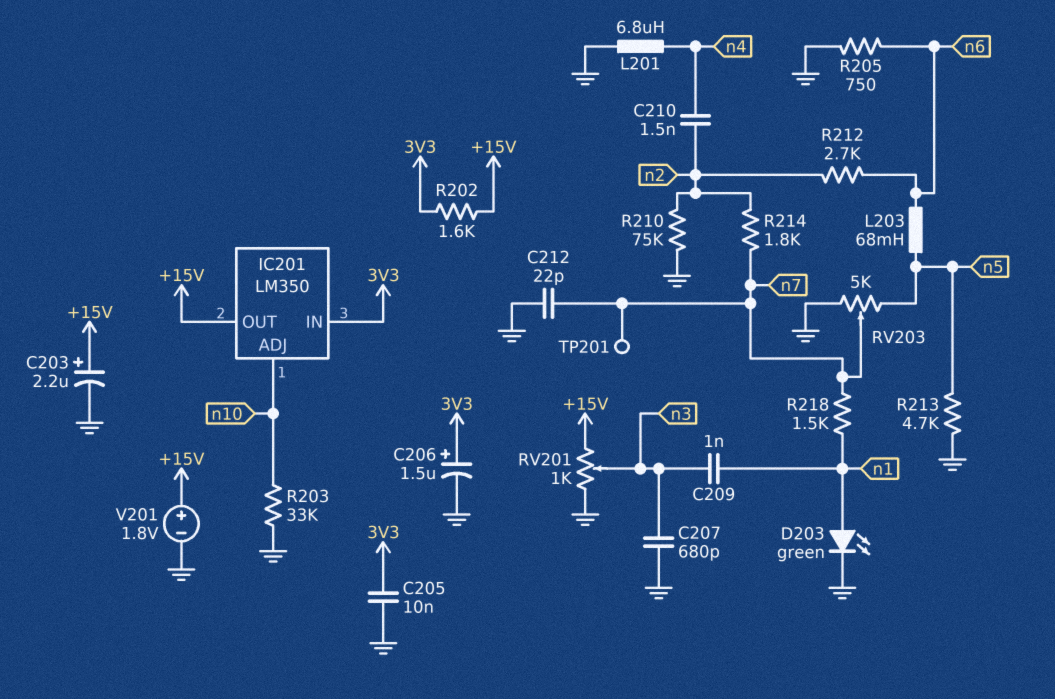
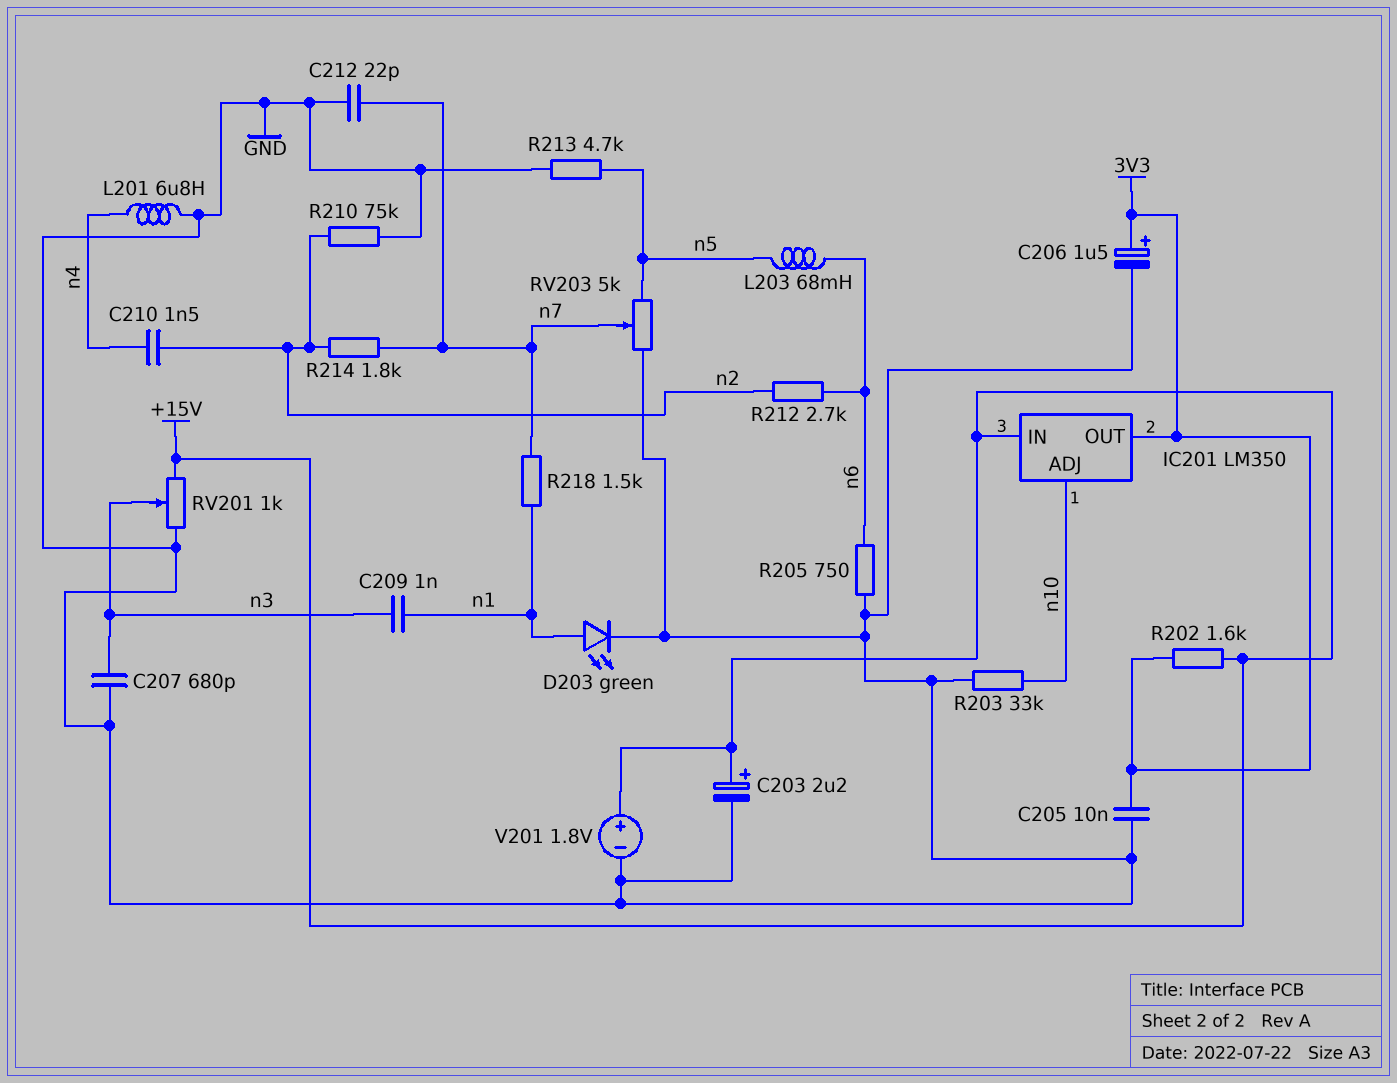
IC201 pin IN: 3V3 -> +15V
IC201 pin OUT: +15V -> 3V3
TP201: test point (n7) -> none

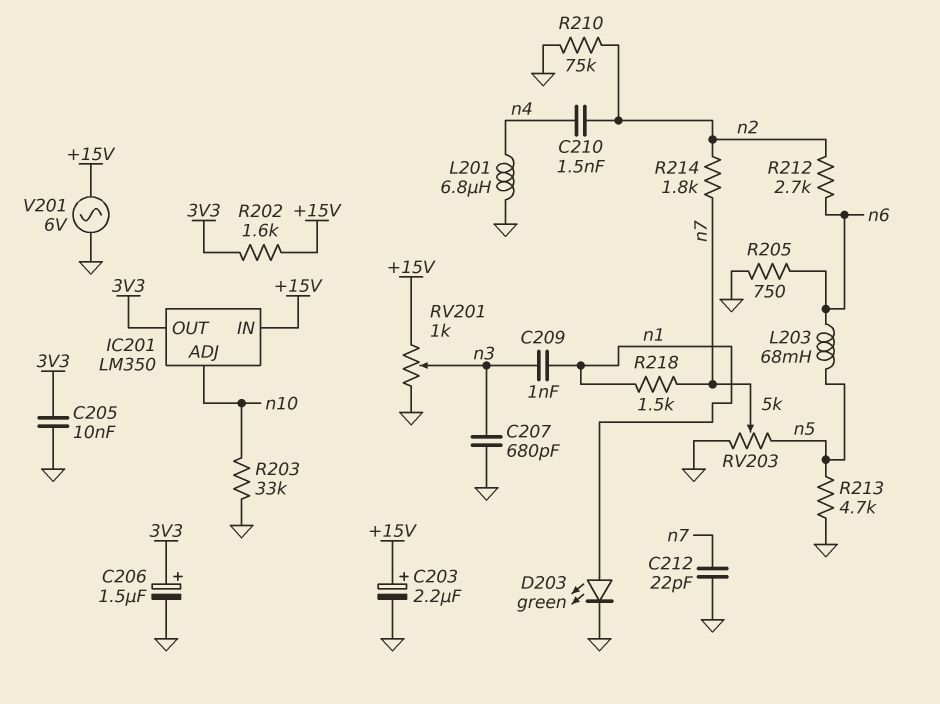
V201: 1.8V (plus +15V, minus GND) -> AC 6V (+15V, GND)

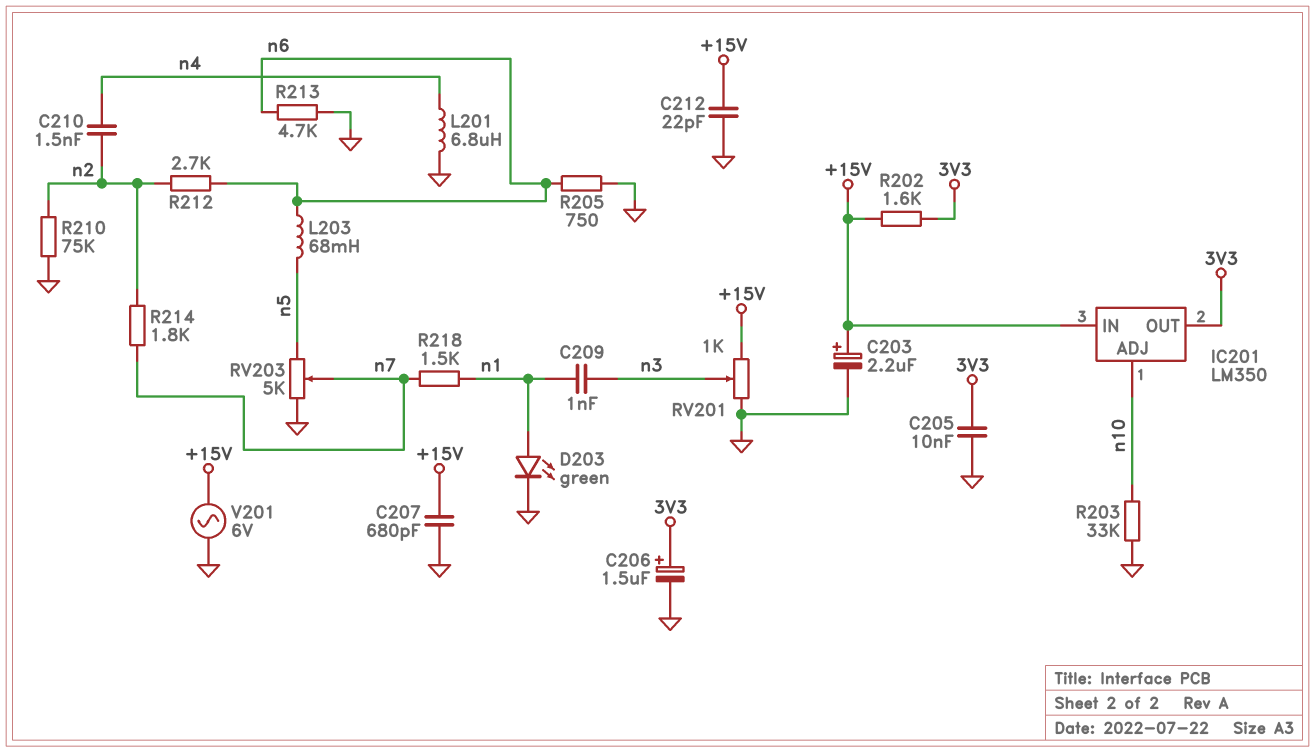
C207: 680pF (GND, n3) -> 680pF (+15V, GND)
C212: 22pF (GND, n7) -> 22pF (+15V, GND)
R213: 4.7k (GND, n5) -> 4.7k (GND, n6)

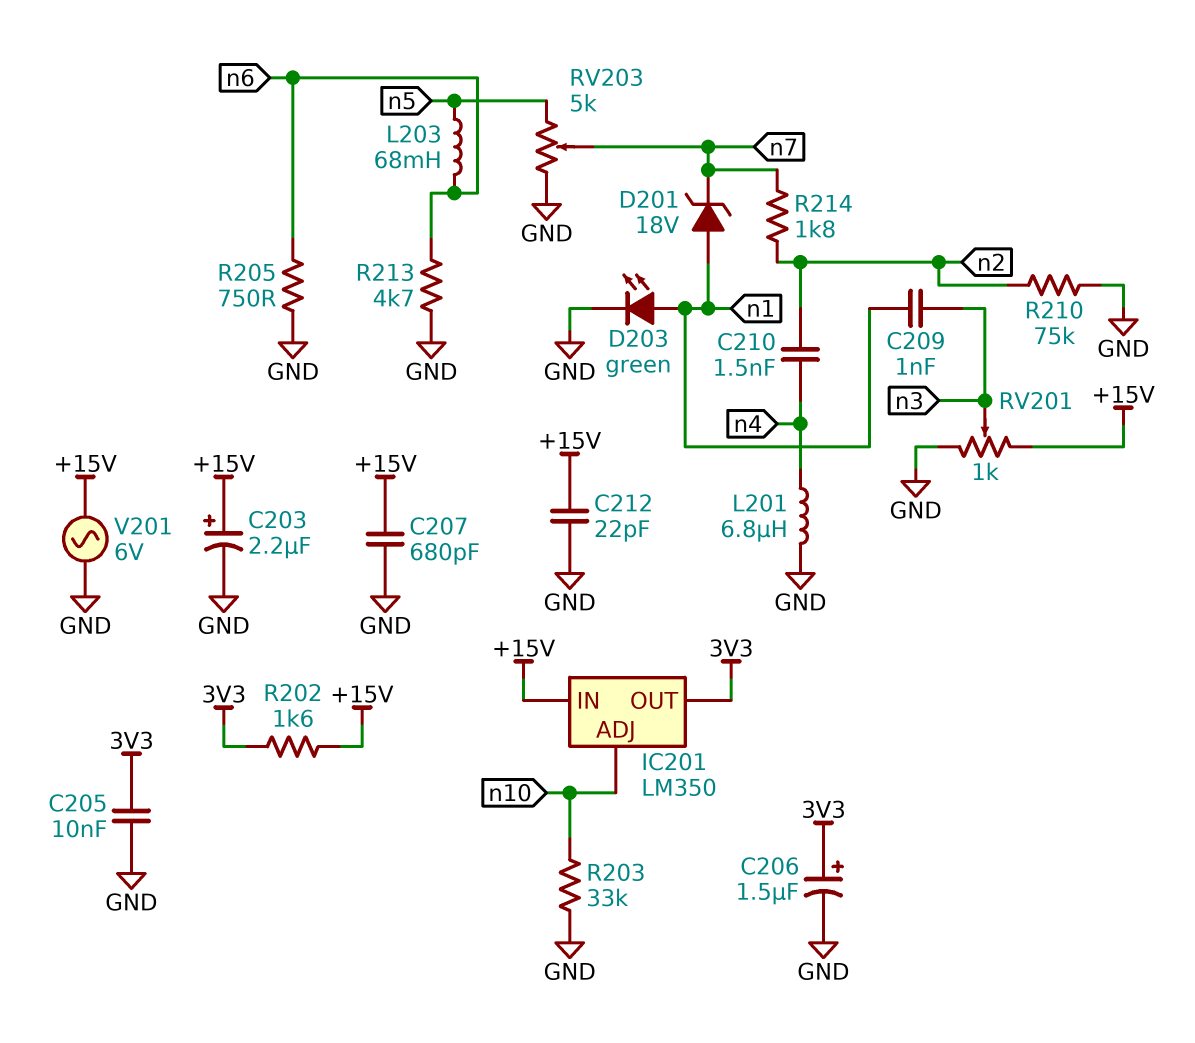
D201: none -> zener 18V (A n1, K n7)
R212: 2.7k (n2, n6) -> none
R218: 1.5k (n1, n7) -> none

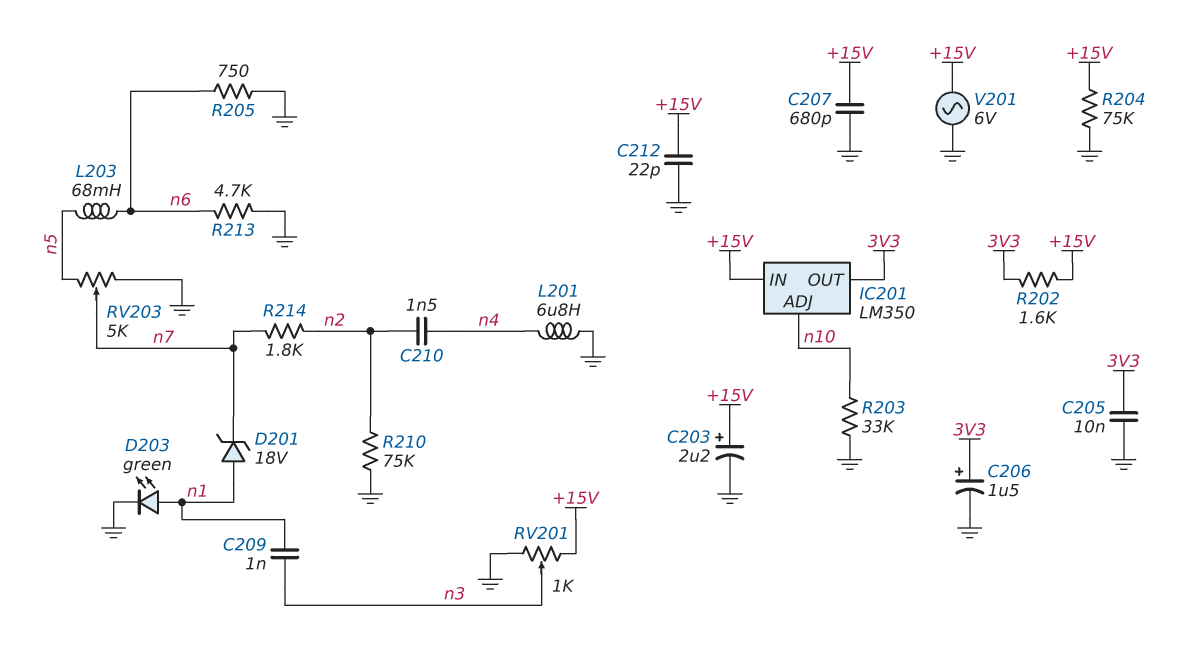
R204: none -> 75k (+15V, GND)

